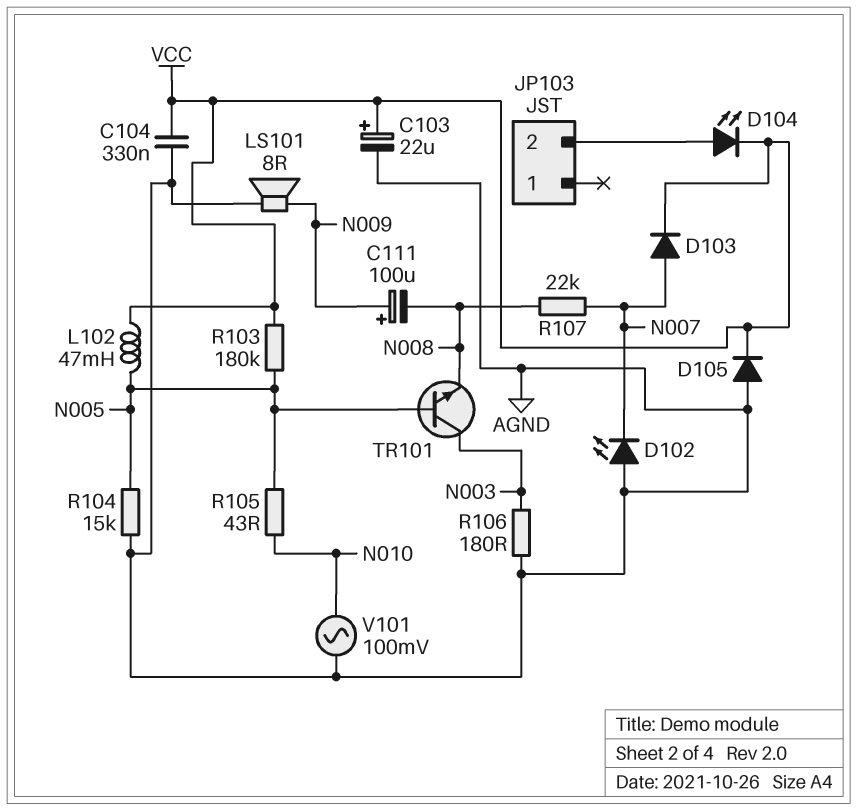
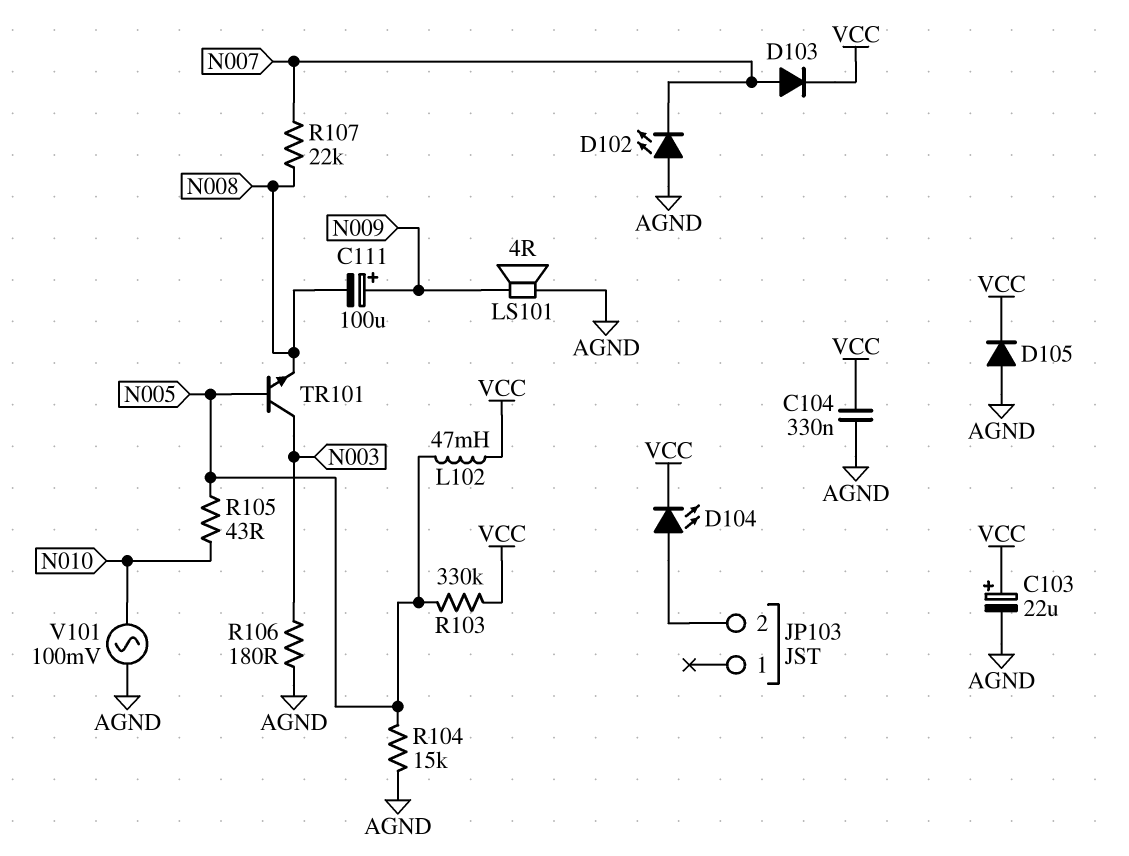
LS101: speaker 8R (AGND, N009) -> speaker 4R (AGND, N009)
R103: 180k (N005, VCC) -> 330k (N005, VCC)

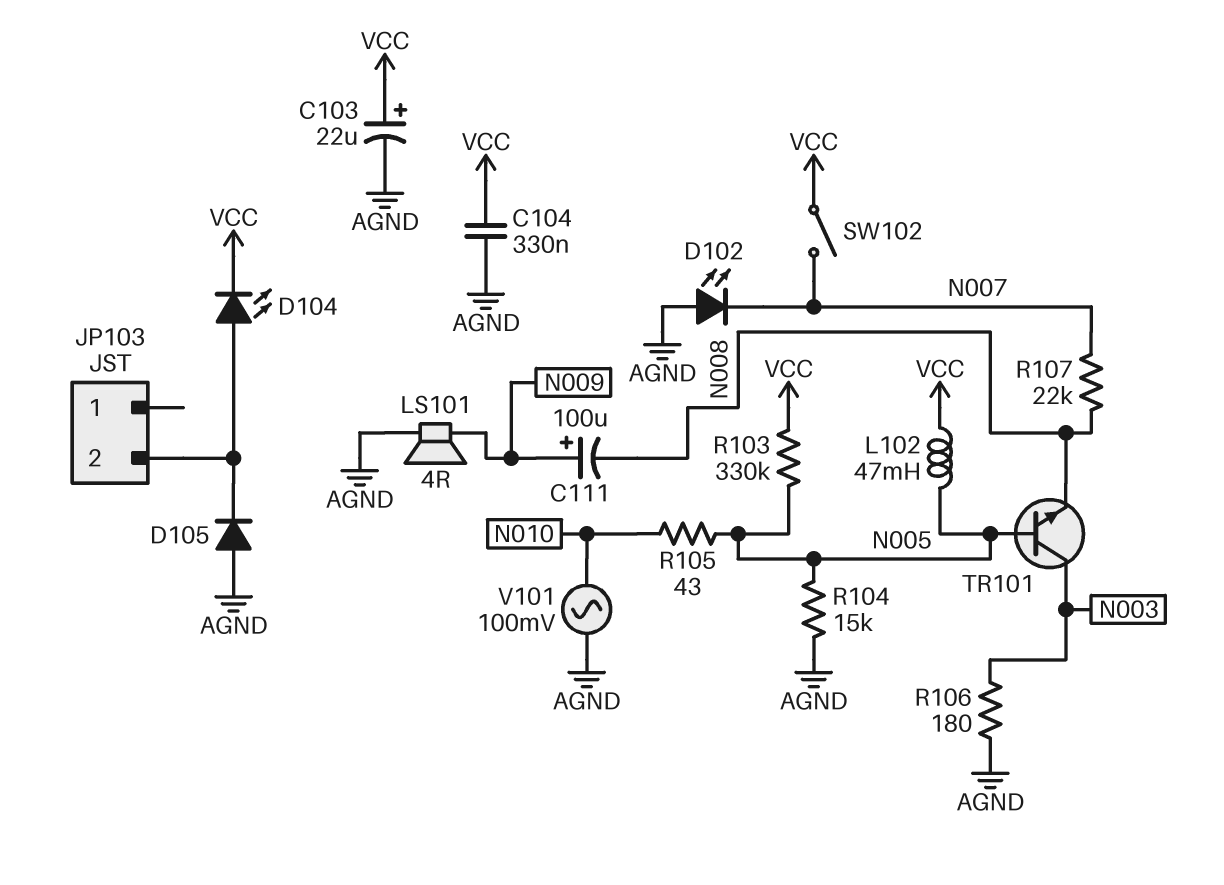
D103: diode (A N007, K VCC) -> none
D105: diode (A AGND, K VCC) -> diode (A AGND, K JP103/2)
SW102: none -> switch (N007, VCC)

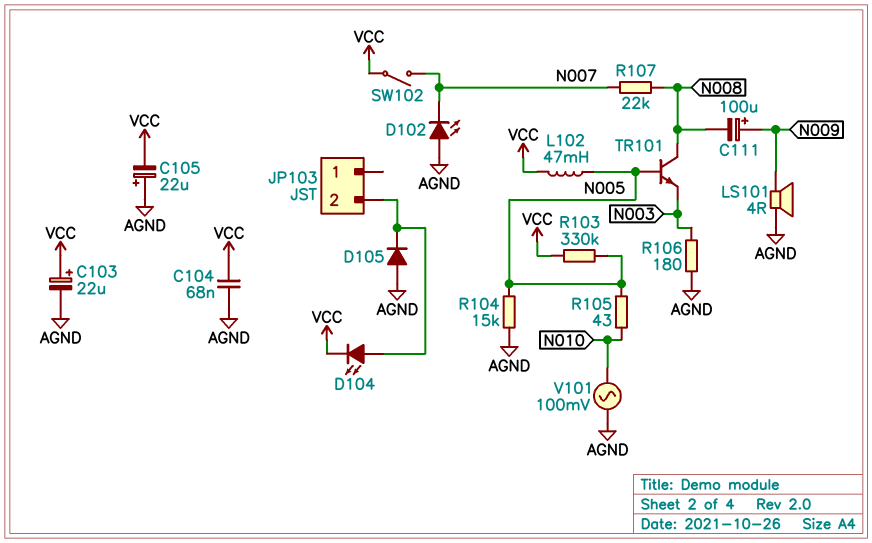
C104: 330nF (AGND, VCC) -> 68nF (AGND, VCC)
C105: none -> 22uF (plus AGND, minus VCC)
TR101: NPN (B N005, C N003, E N008) -> NPN (B N005, C N008, E N003)

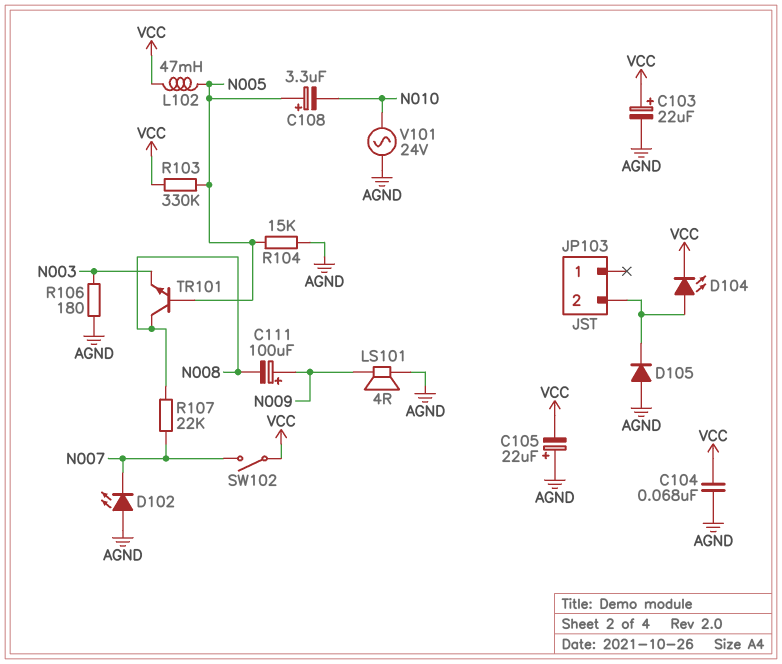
C108: none -> 3.3uF (plus N005, minus N010)
R105: 43 (N005, N010) -> none
V101: AC 100mV (AGND, N010) -> AC 24V (AGND, N010)

